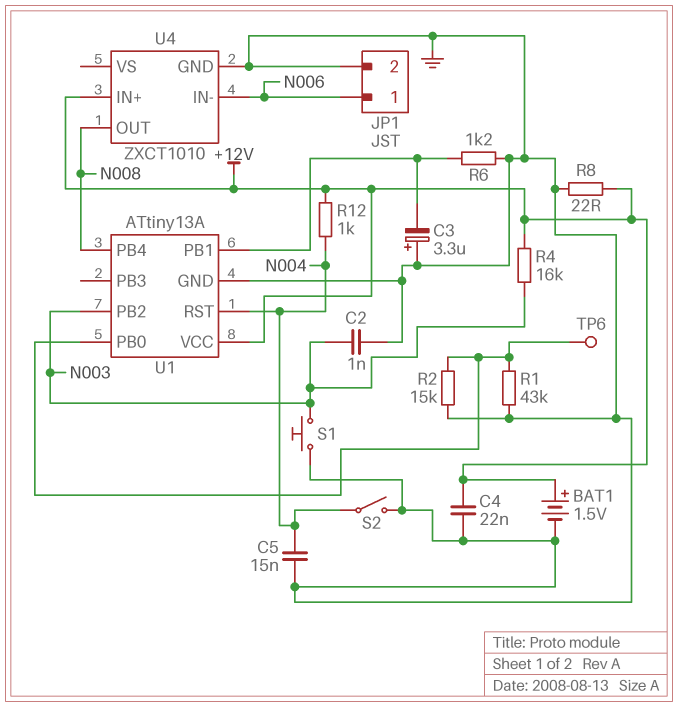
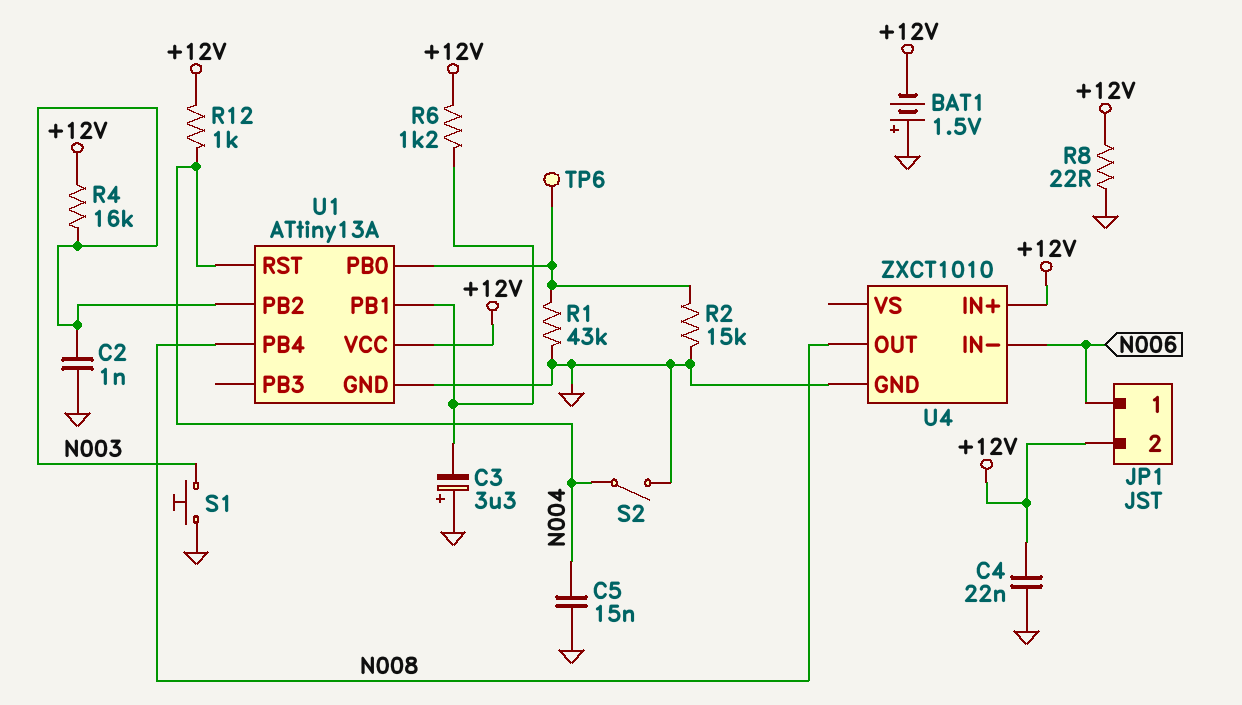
BAT1: 1.5V (plus +12V, minus GND) -> 1.5V (plus GND, minus +12V)
JP1 pin 2: GND -> +12V
R6: 1.2k (GND, U1/PB1) -> 1.2k (+12V, U1/PB1)

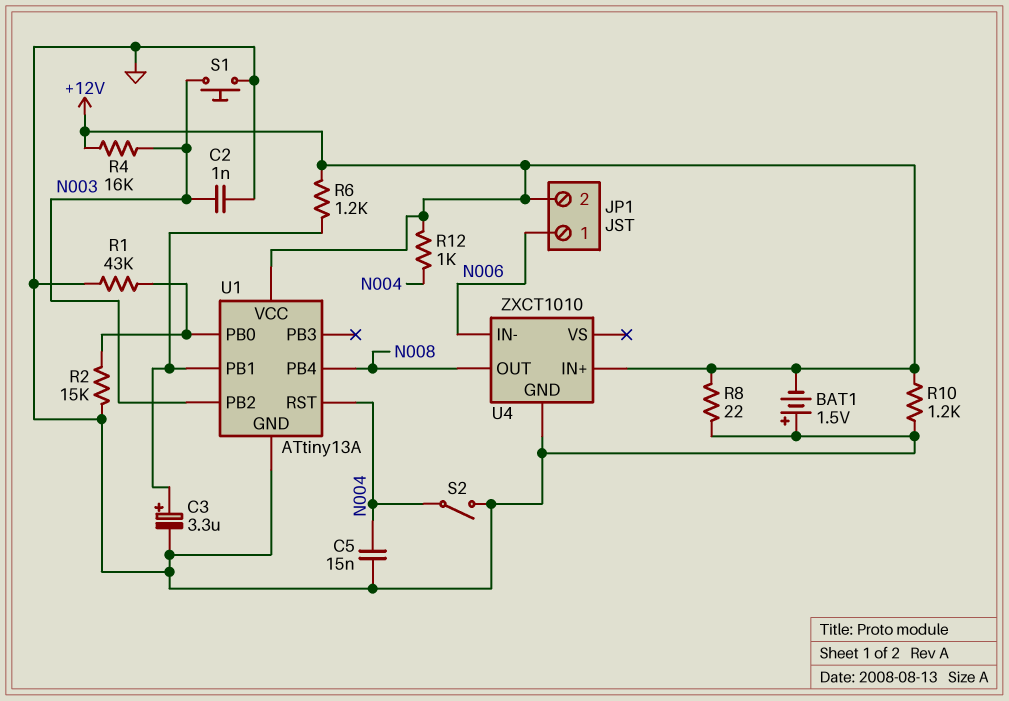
C3: 3.3uF (plus GND, minus U1/PB1) -> 3.3uF (plus U1/PB1, minus GND)
C4: 22nF (+12V, GND) -> none
R10: none -> 1.2k (+12V, GND)
TP6: test point (U1/PB0) -> none

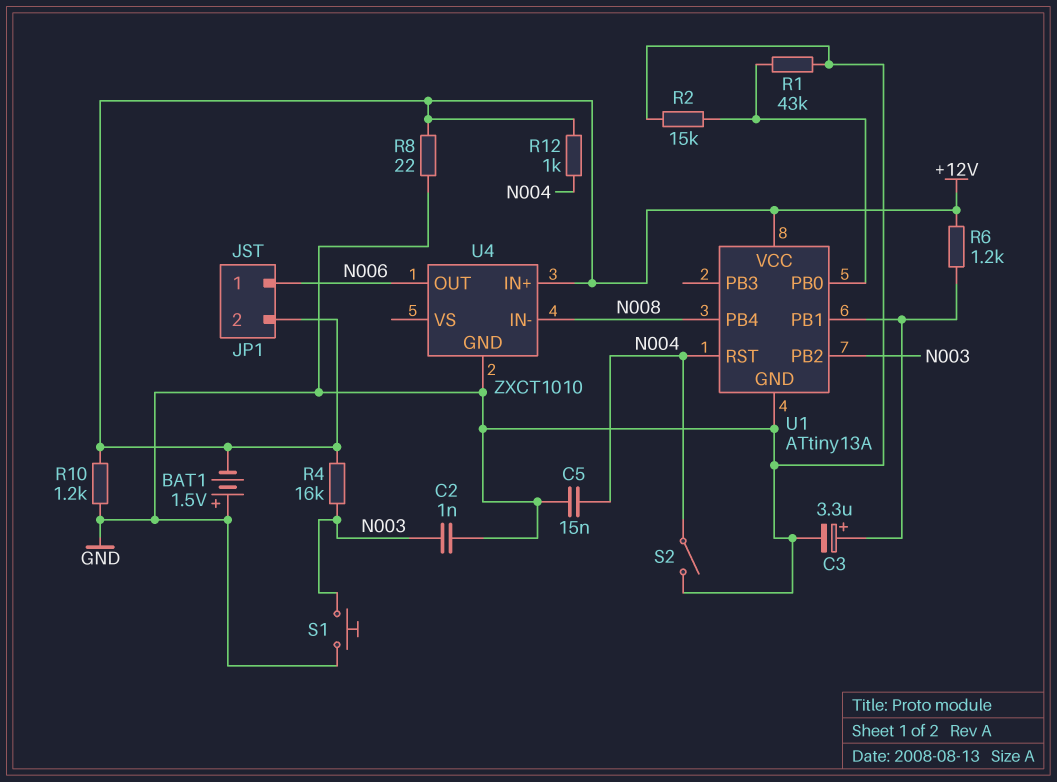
U4 pin IN-: N006 -> N008
U4 pin OUT: N008 -> N006

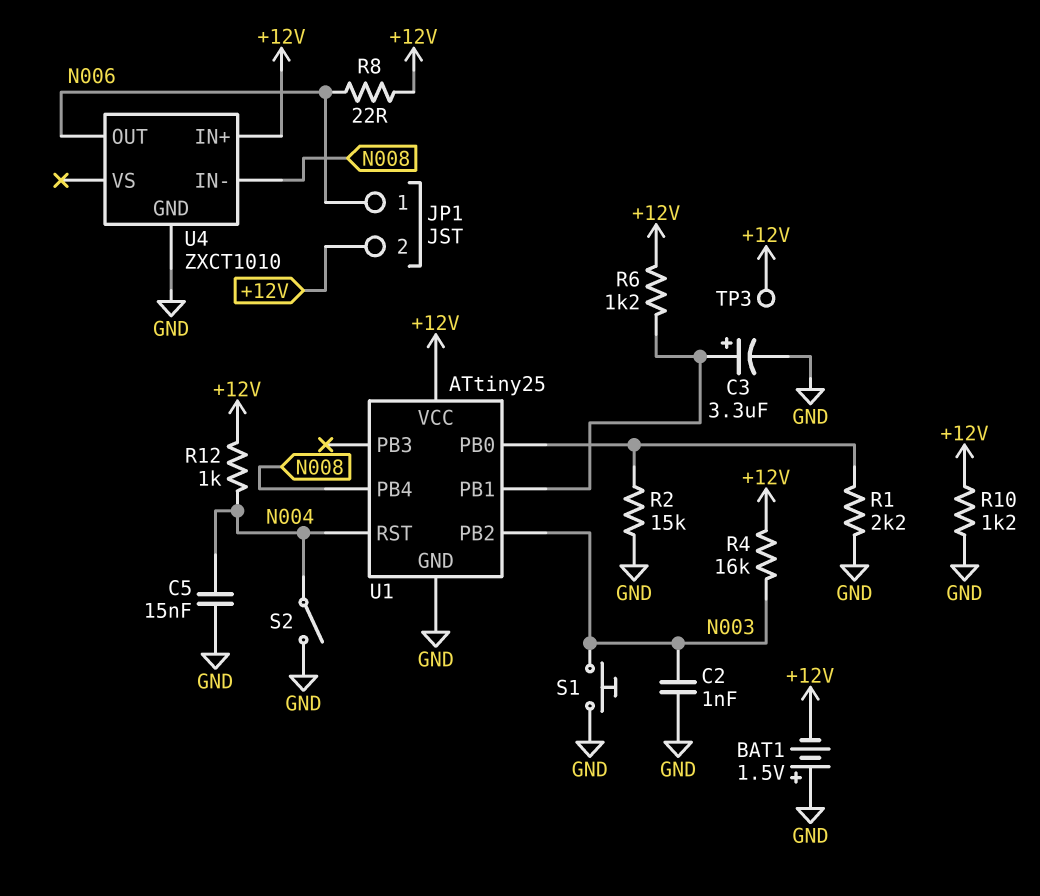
R1: 43k (GND, U1/PB0) -> 2.2k (GND, U1/PB0)
R8: 22 (+12V, GND) -> 22 (+12V, N006)
TP3: none -> test point (+12V)
U1: ATtiny13A -> ATtiny25

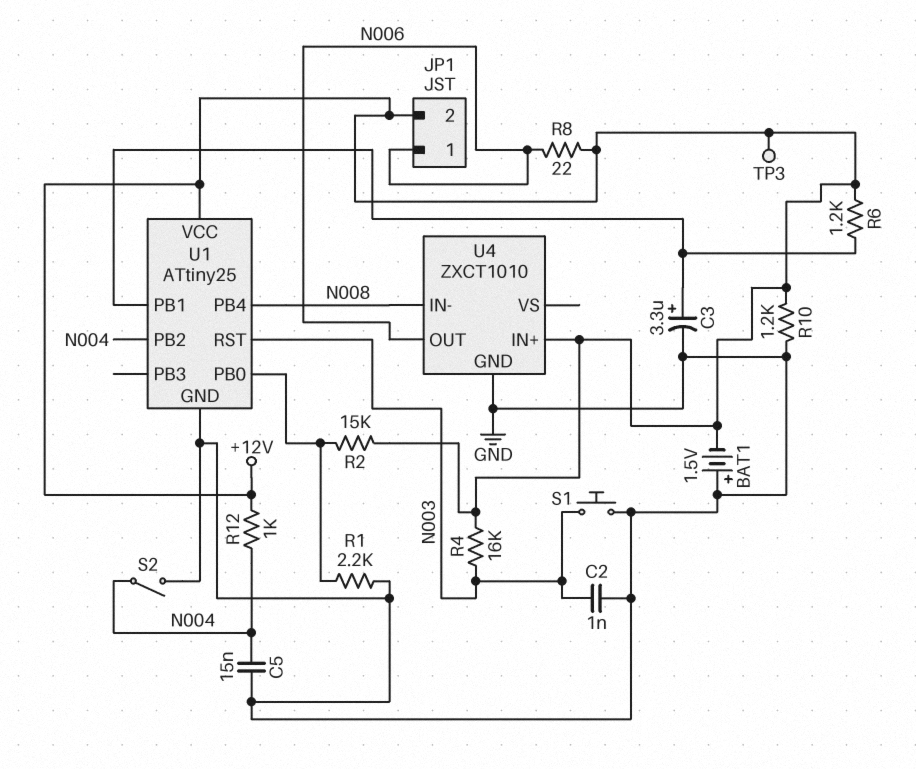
R2: 15k (GND, U1/PB0) -> 15k (+12V, U1/PB0)
U1 pin PB2: N003 -> N004
U1 pin RST: N004 -> N003

